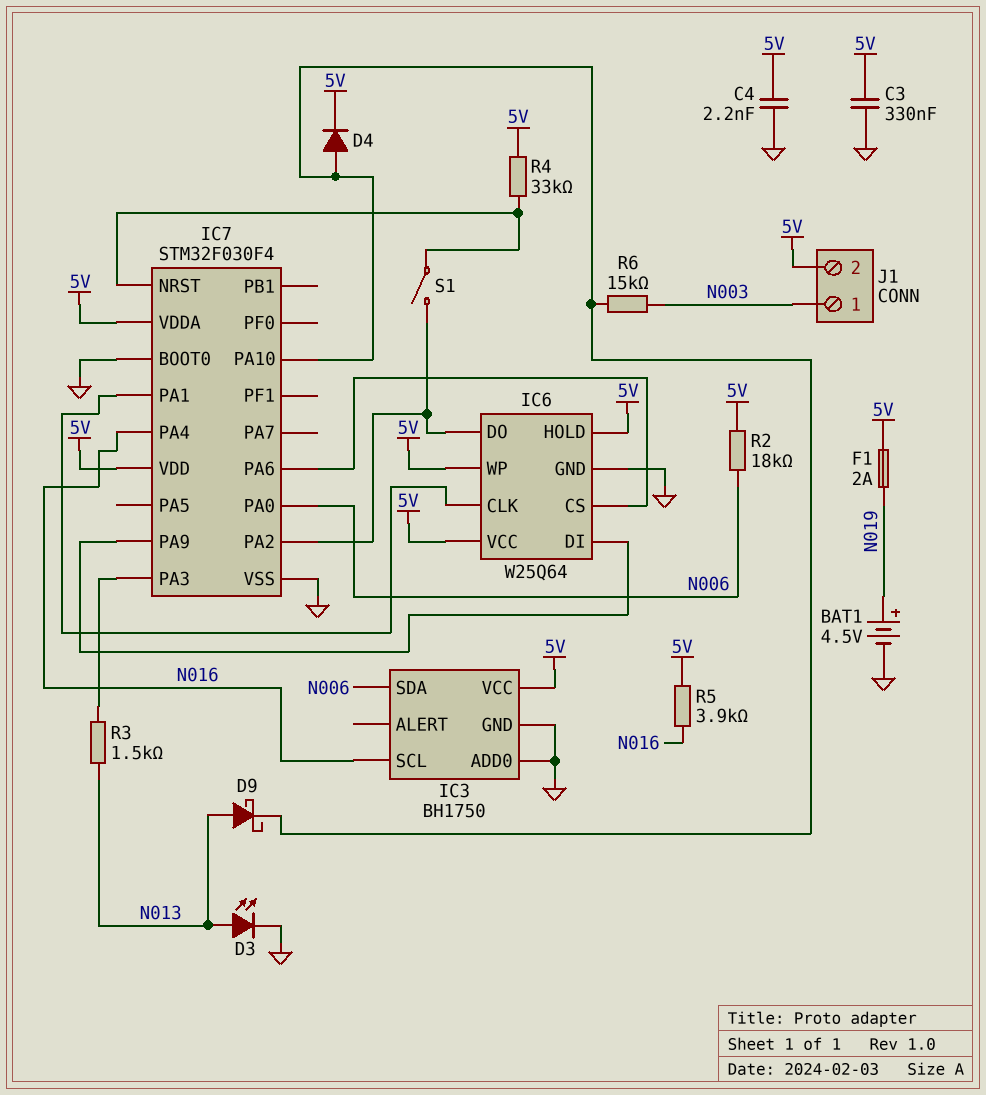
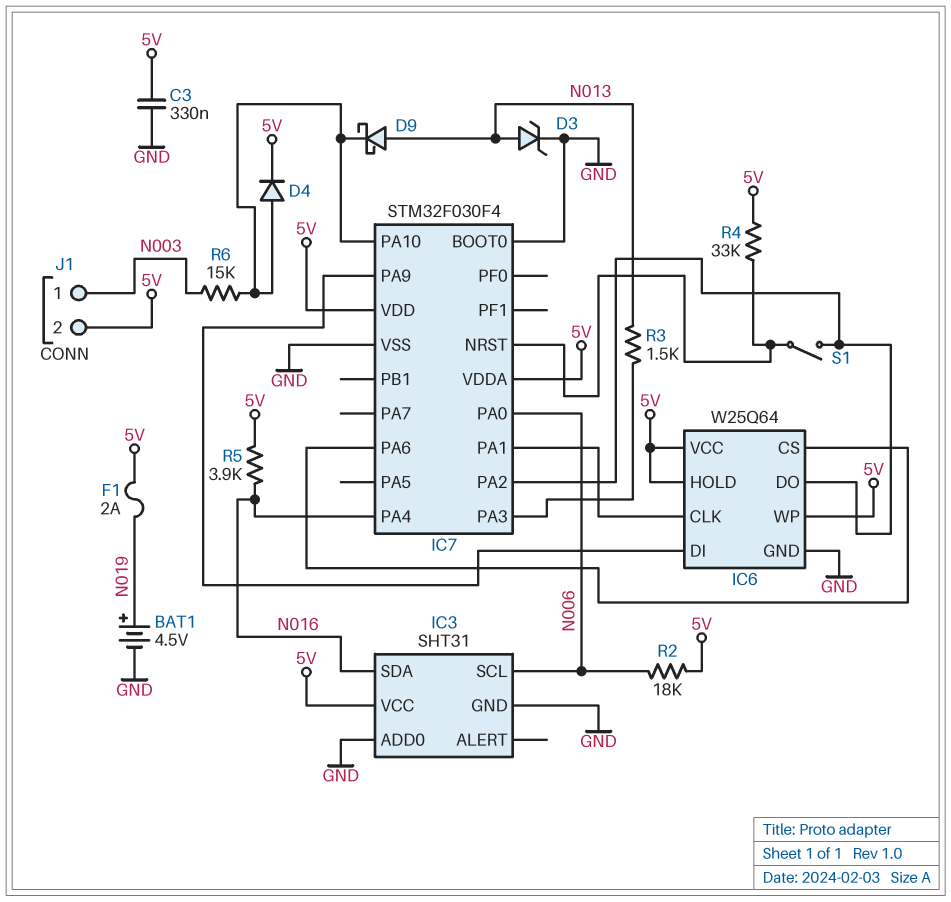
C4: 2.2nF (5V, GND) -> none
D3: LED (A N013, K GND) -> zener (A N013, K GND)
IC3: BH1750 -> SHT31
IC3 pin SCL: N016 -> N006
IC3 pin SDA: N006 -> N016

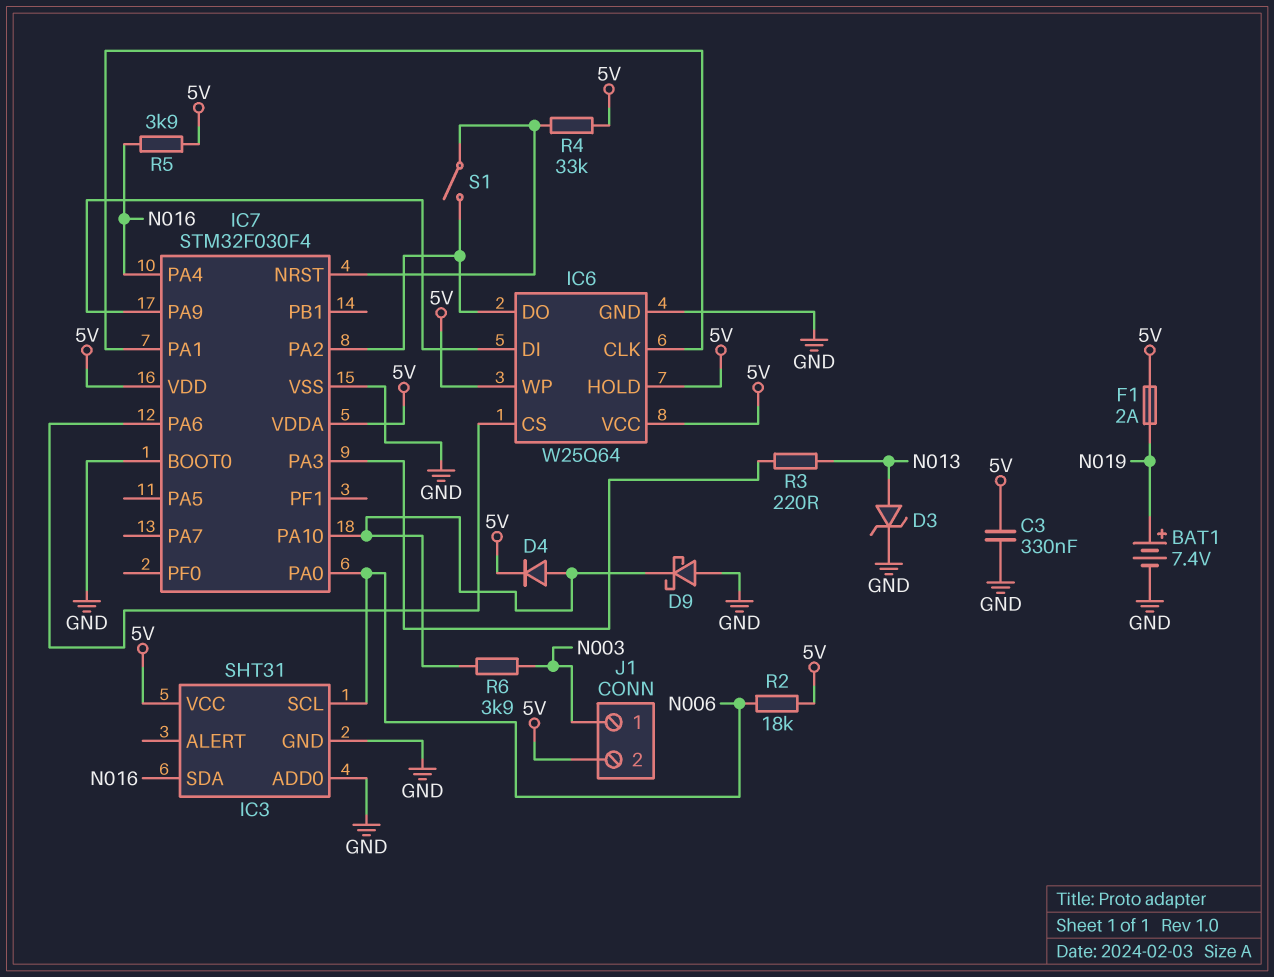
BAT1: 4.5V (plus N019, minus GND) -> 7.4V (plus N019, minus GND)
D9: schottky (A N013, K IC7/PA10) -> schottky (A GND, K IC7/PA10)
R3: 1.5k (IC7/PA3, N013) -> 220 (IC7/PA3, N013)
R6: 15k (IC7/PA10, N003) -> 3.9k (IC7/PA10, N003)

